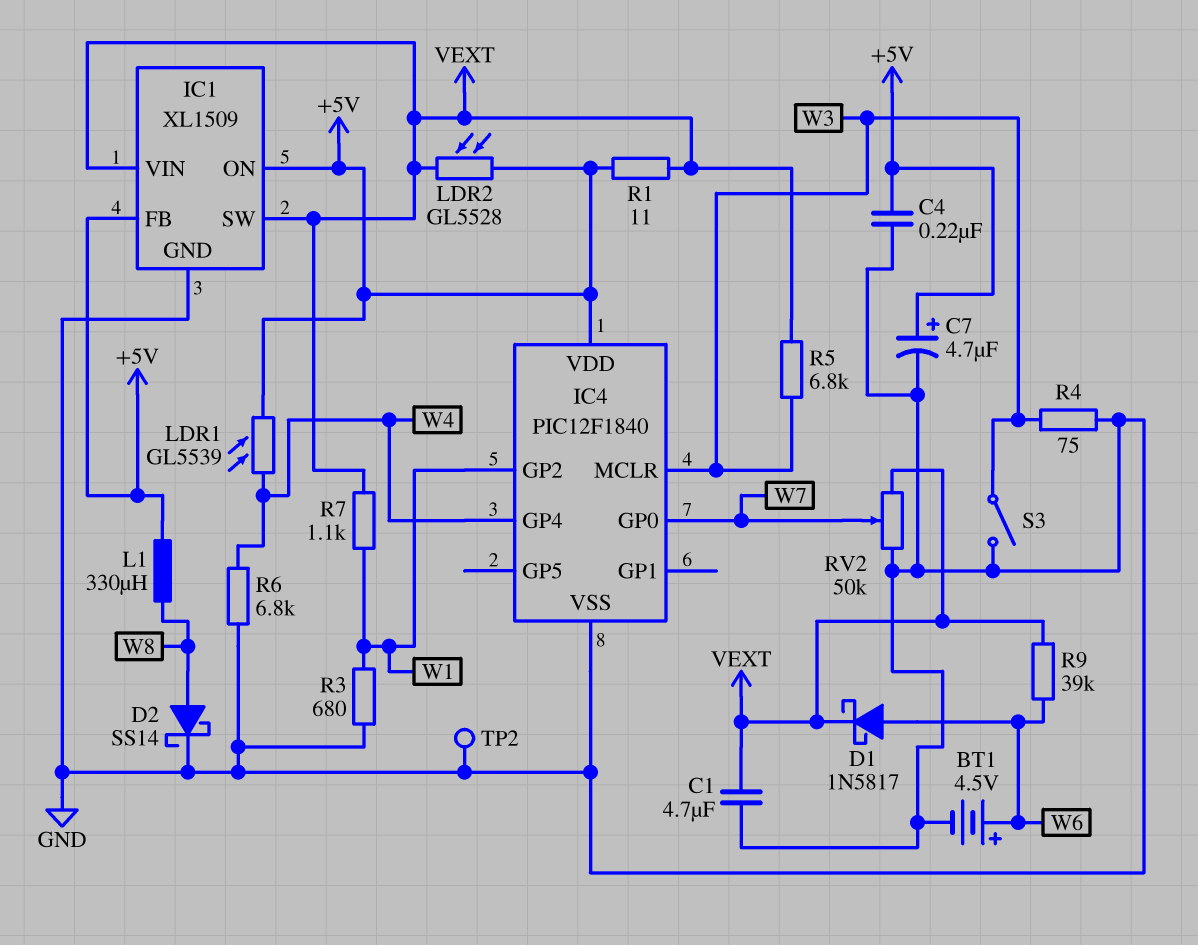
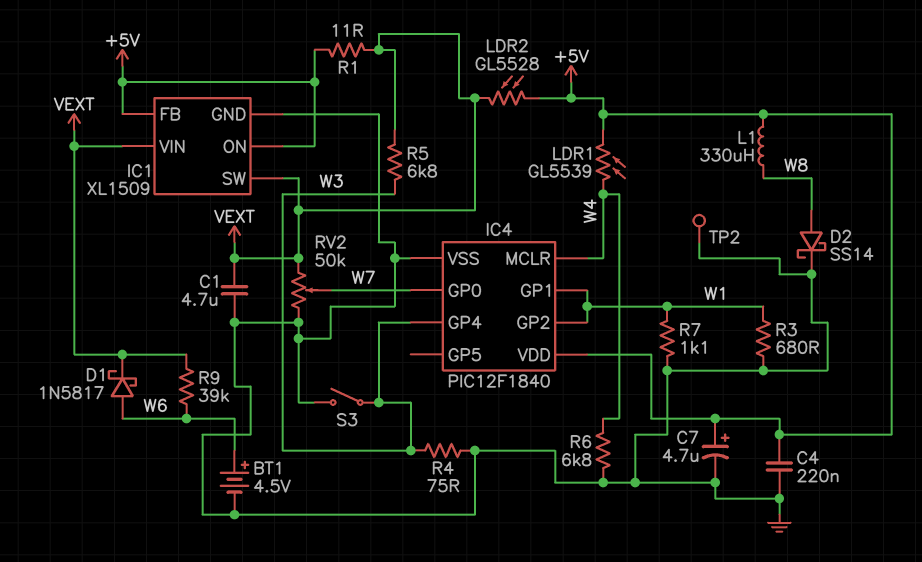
IC4 pin GP1: none -> W1
IC4 pin GP4: W4 -> W3
IC4 pin MCLR: W3 -> W4
R7: 1.1k (VEXT, W1) -> 1.1k (GND, W1)

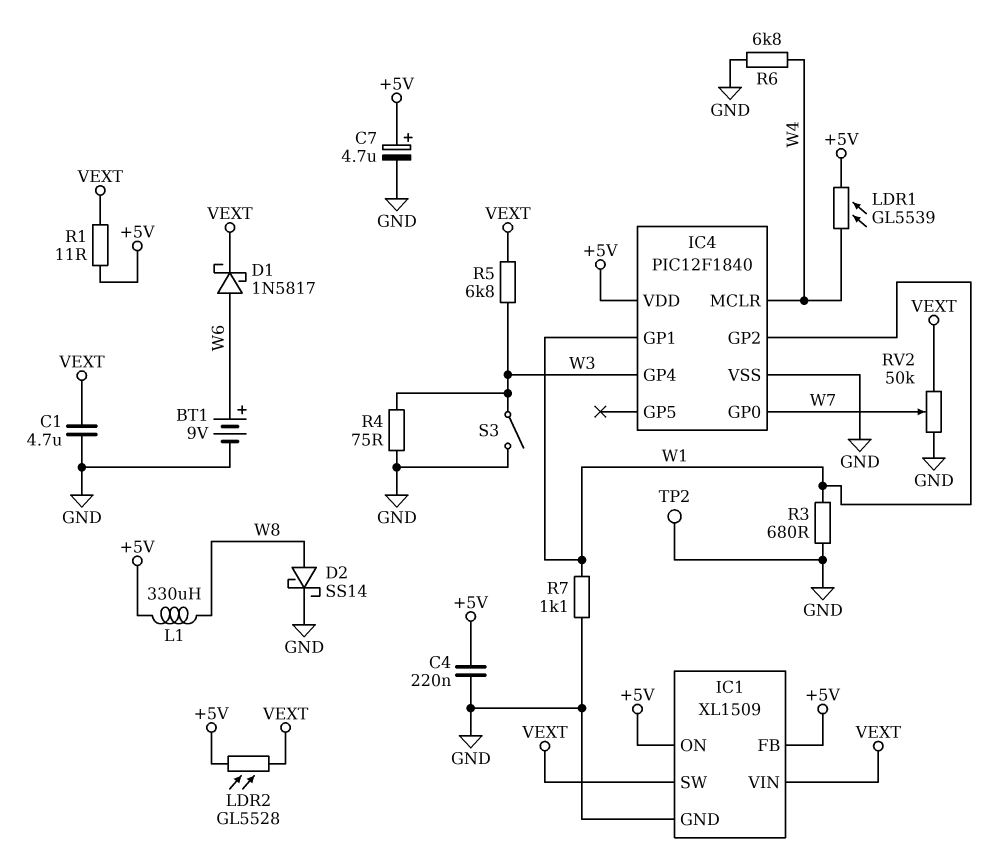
BT1: 4.5V (plus W6, minus GND) -> 9V (plus W6, minus GND)
R9: 39k (VEXT, W6) -> none

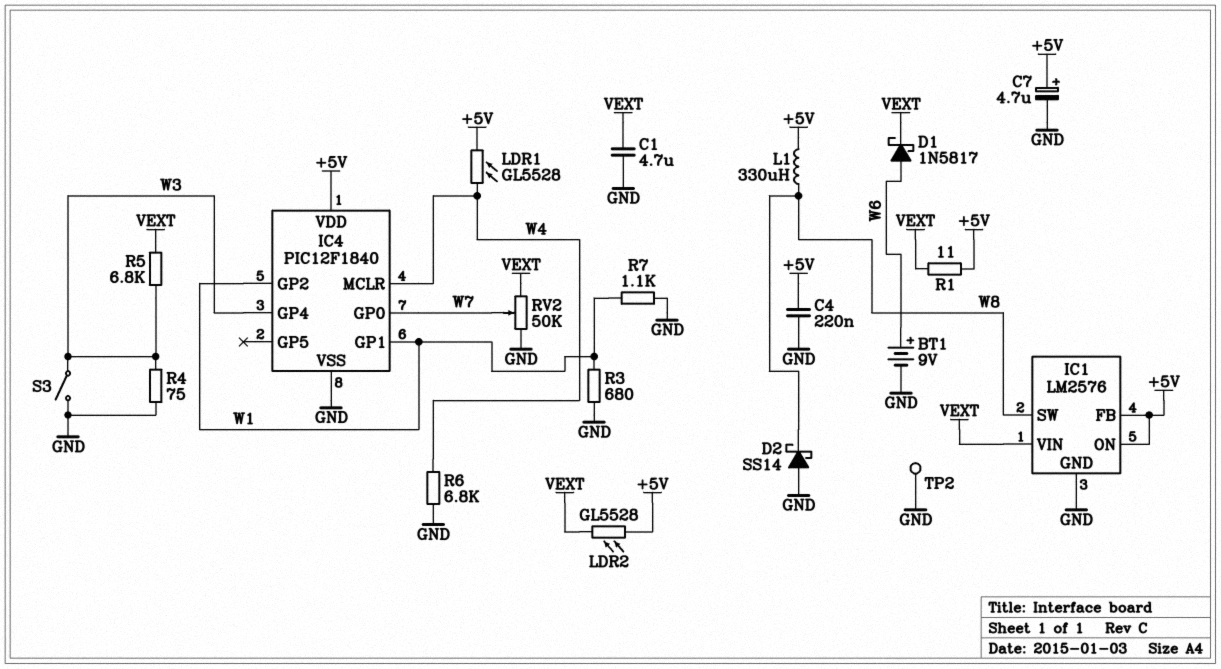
D2: schottky SS14 (A W8, K GND) -> schottky SS14 (A GND, K W8)
IC1: XL1509 -> LM2576
IC1 pin SW: VEXT -> W8
LDR1: GL5539 (+5V, W4) -> GL5528 (+5V, W4)

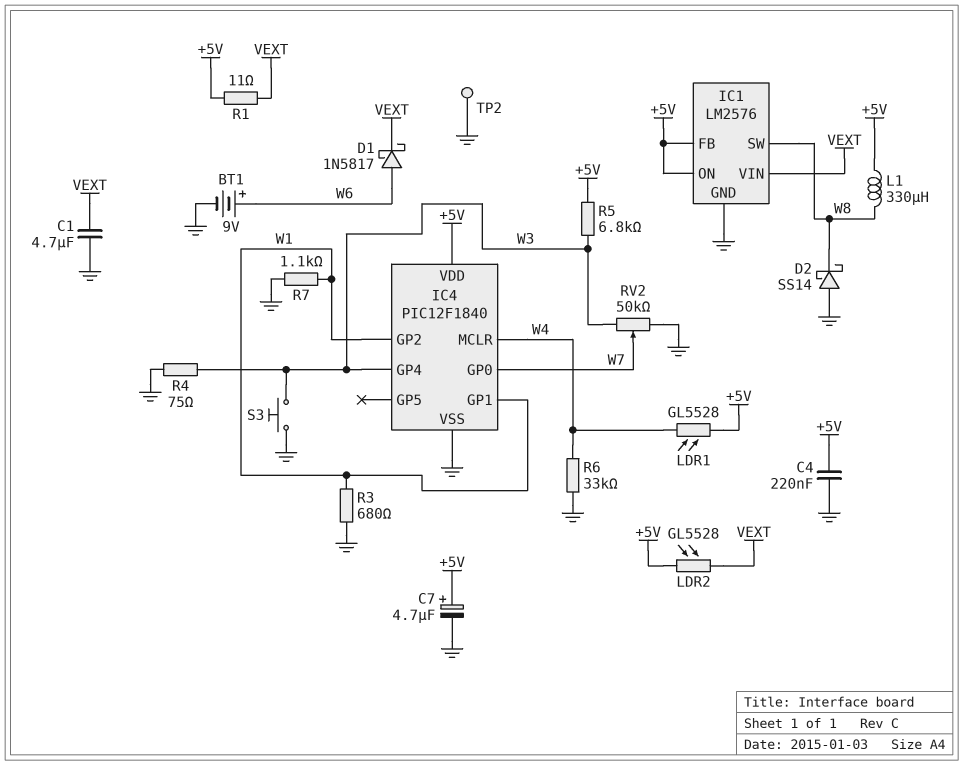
R5: 6.8k (VEXT, W3) -> 6.8k (+5V, W3)
R6: 6.8k (GND, W4) -> 33k (GND, W4)
RV2: 50k (GND, VEXT, wiper W7) -> 50k (GND, W3, wiper W7)
S3: switch (GND, W3) -> button (GND, W3)

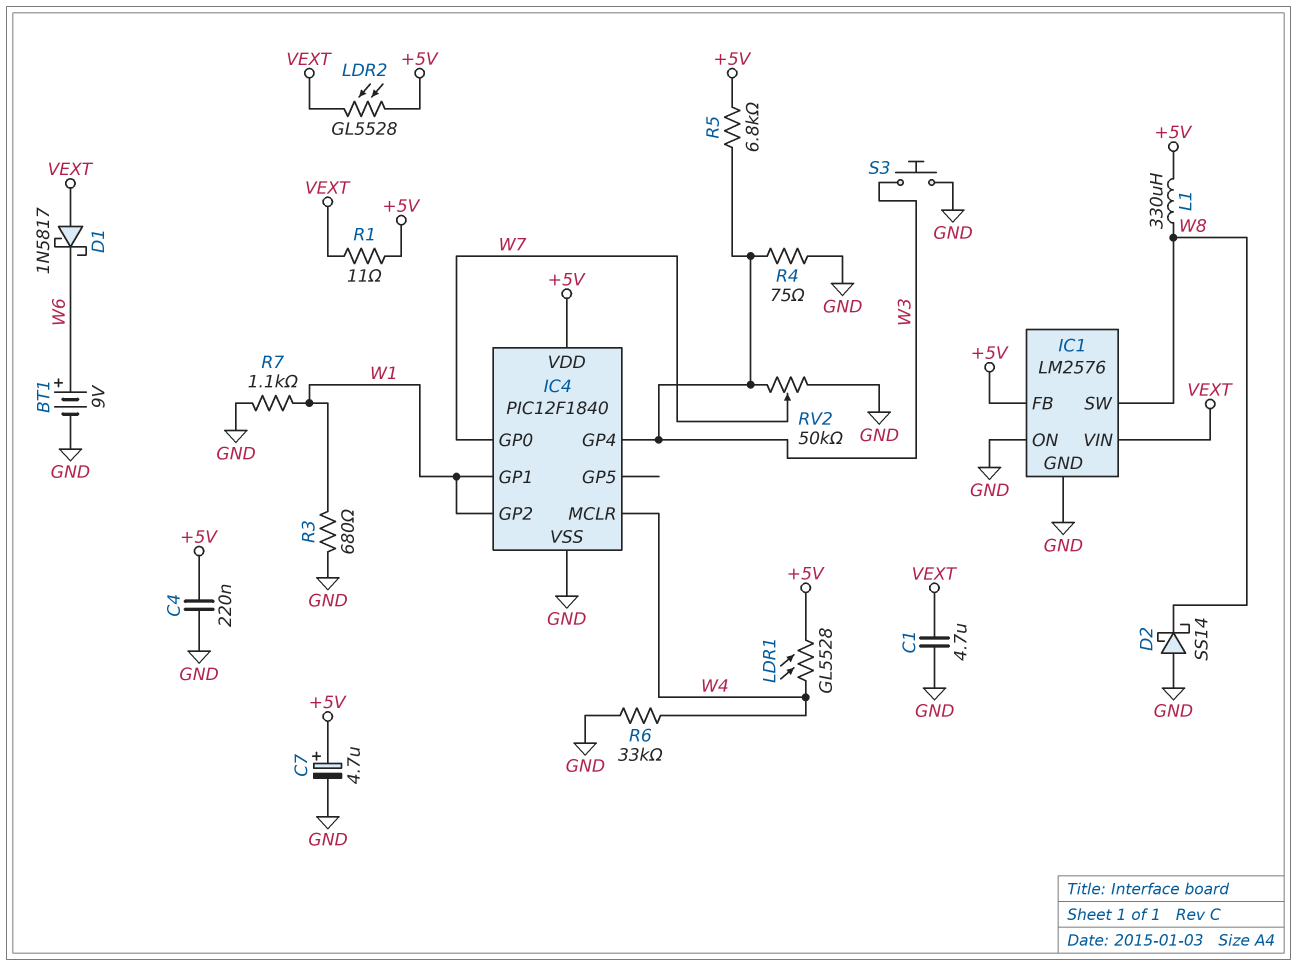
D1: schottky 1N5817 (A W6, K VEXT) -> schottky 1N5817 (A VEXT, K W6)
IC1 pin ON: +5V -> GND
TP2: test point (GND) -> none

